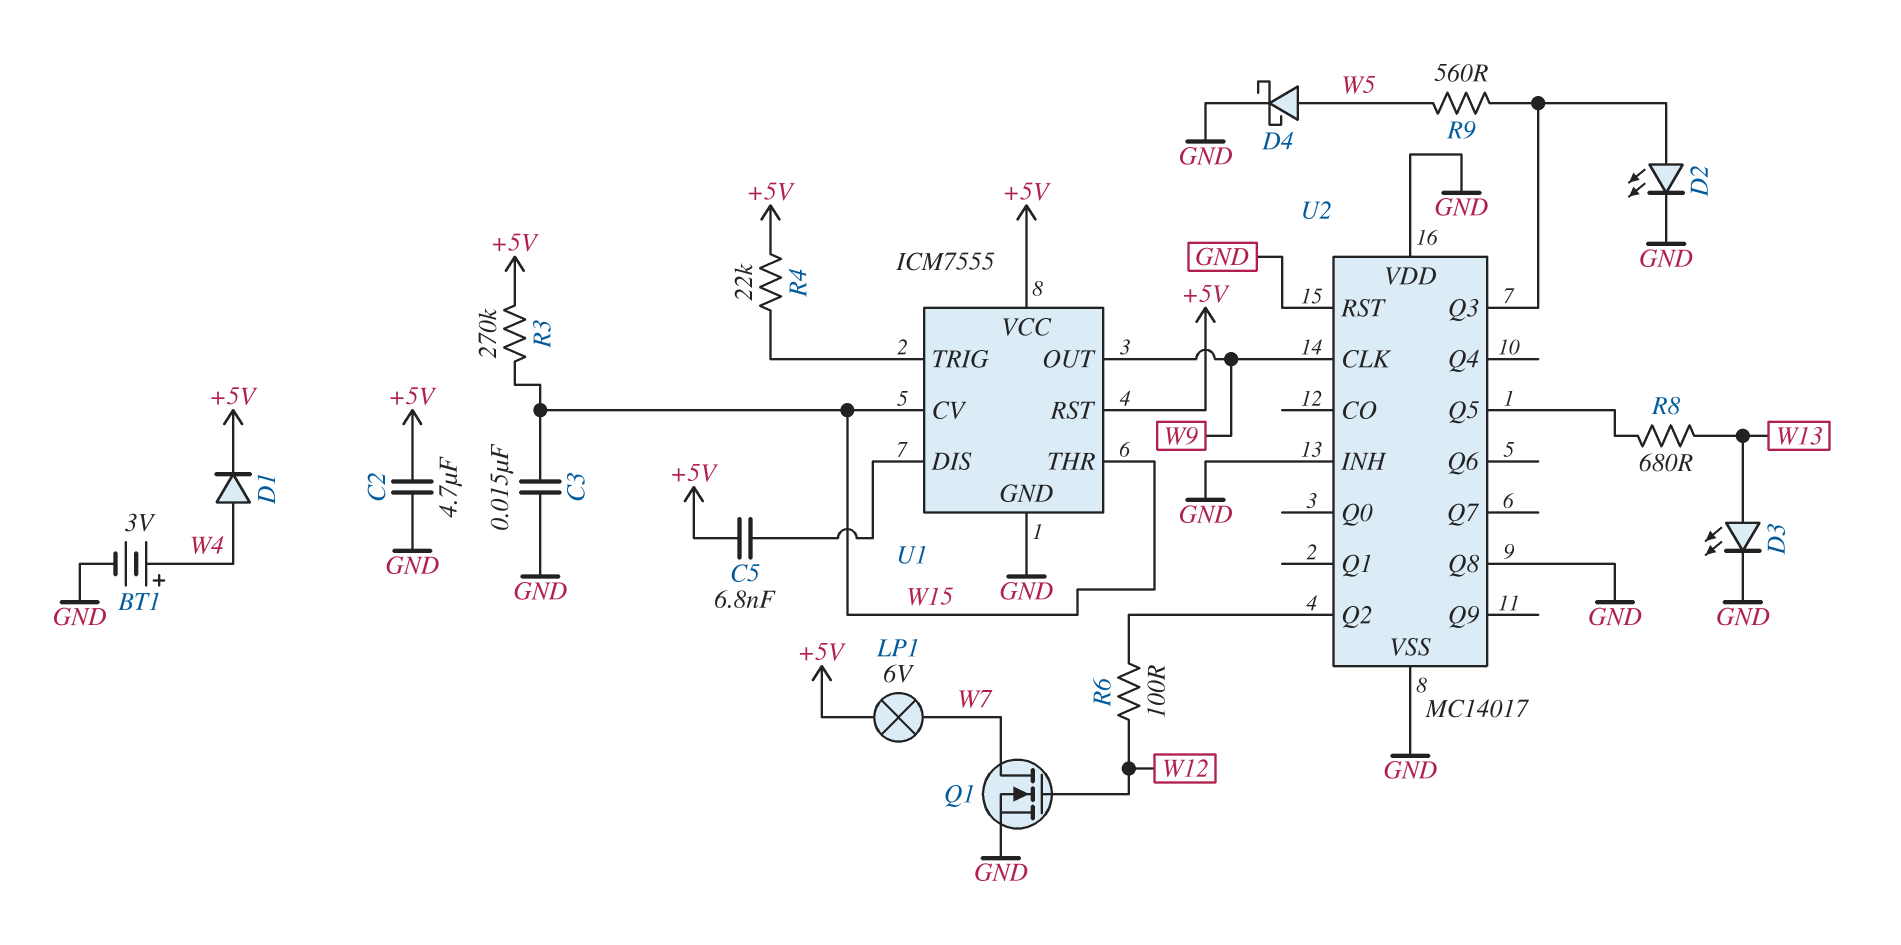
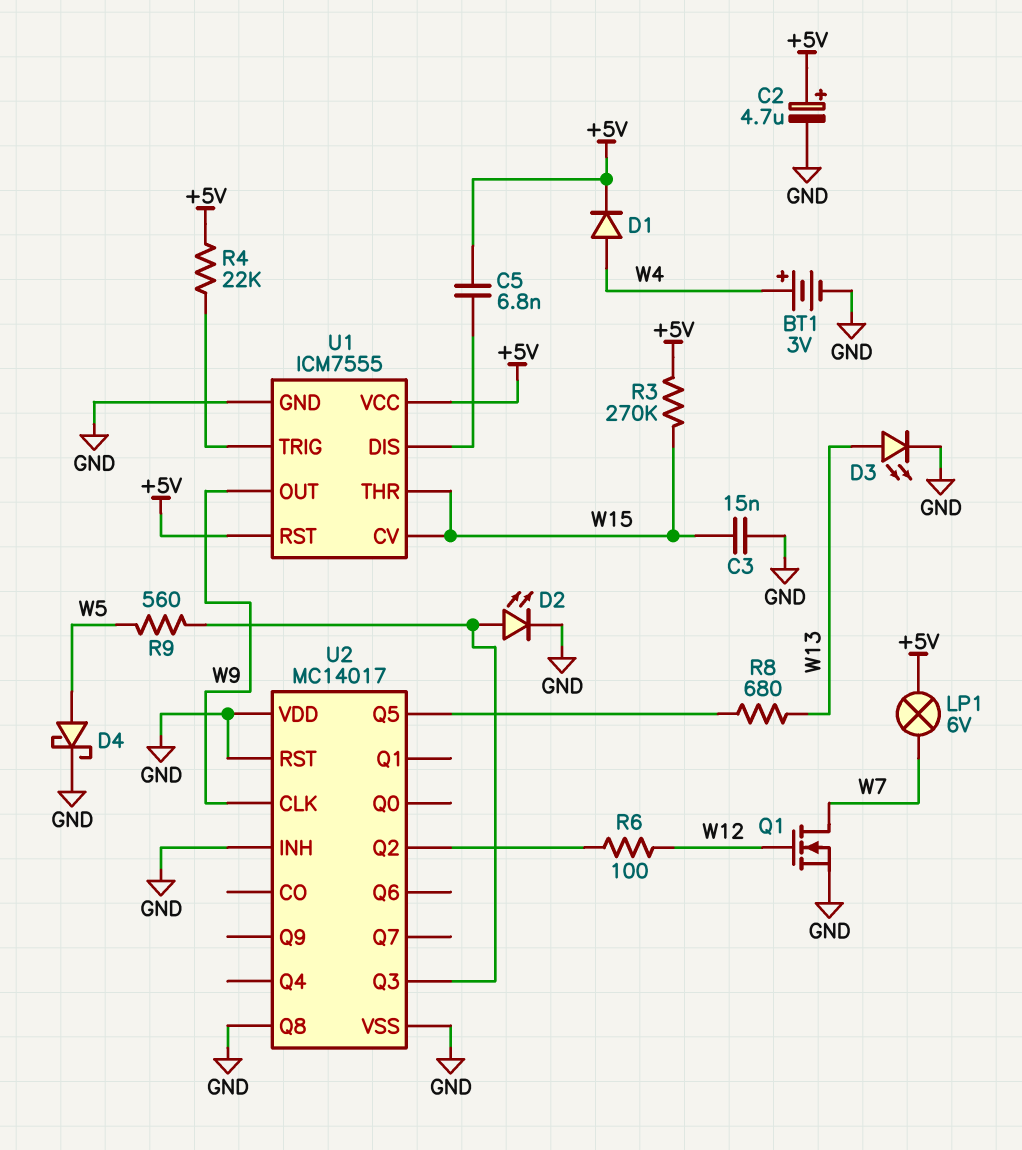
C2: 4.7uF (+5V, GND) -> 4.7uF (plus +5V, minus GND)

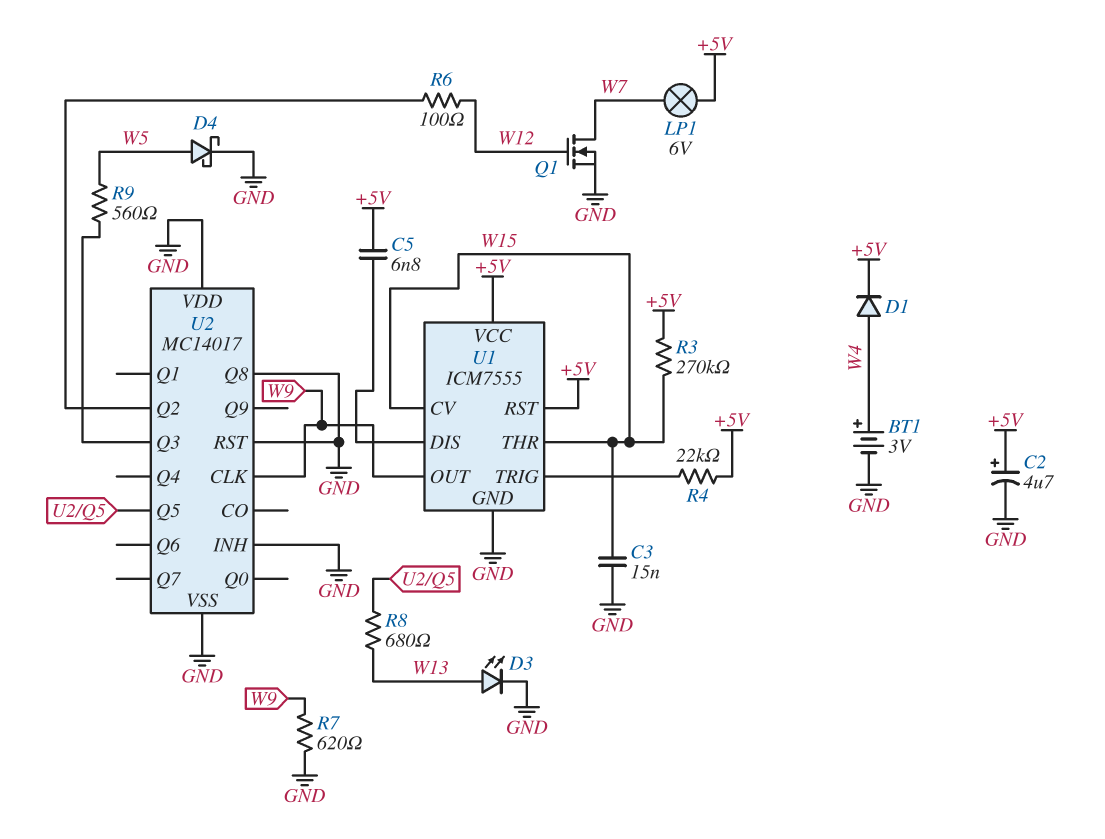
D2: LED (A U2/Q3, K GND) -> none
R7: none -> 620 (GND, W9)

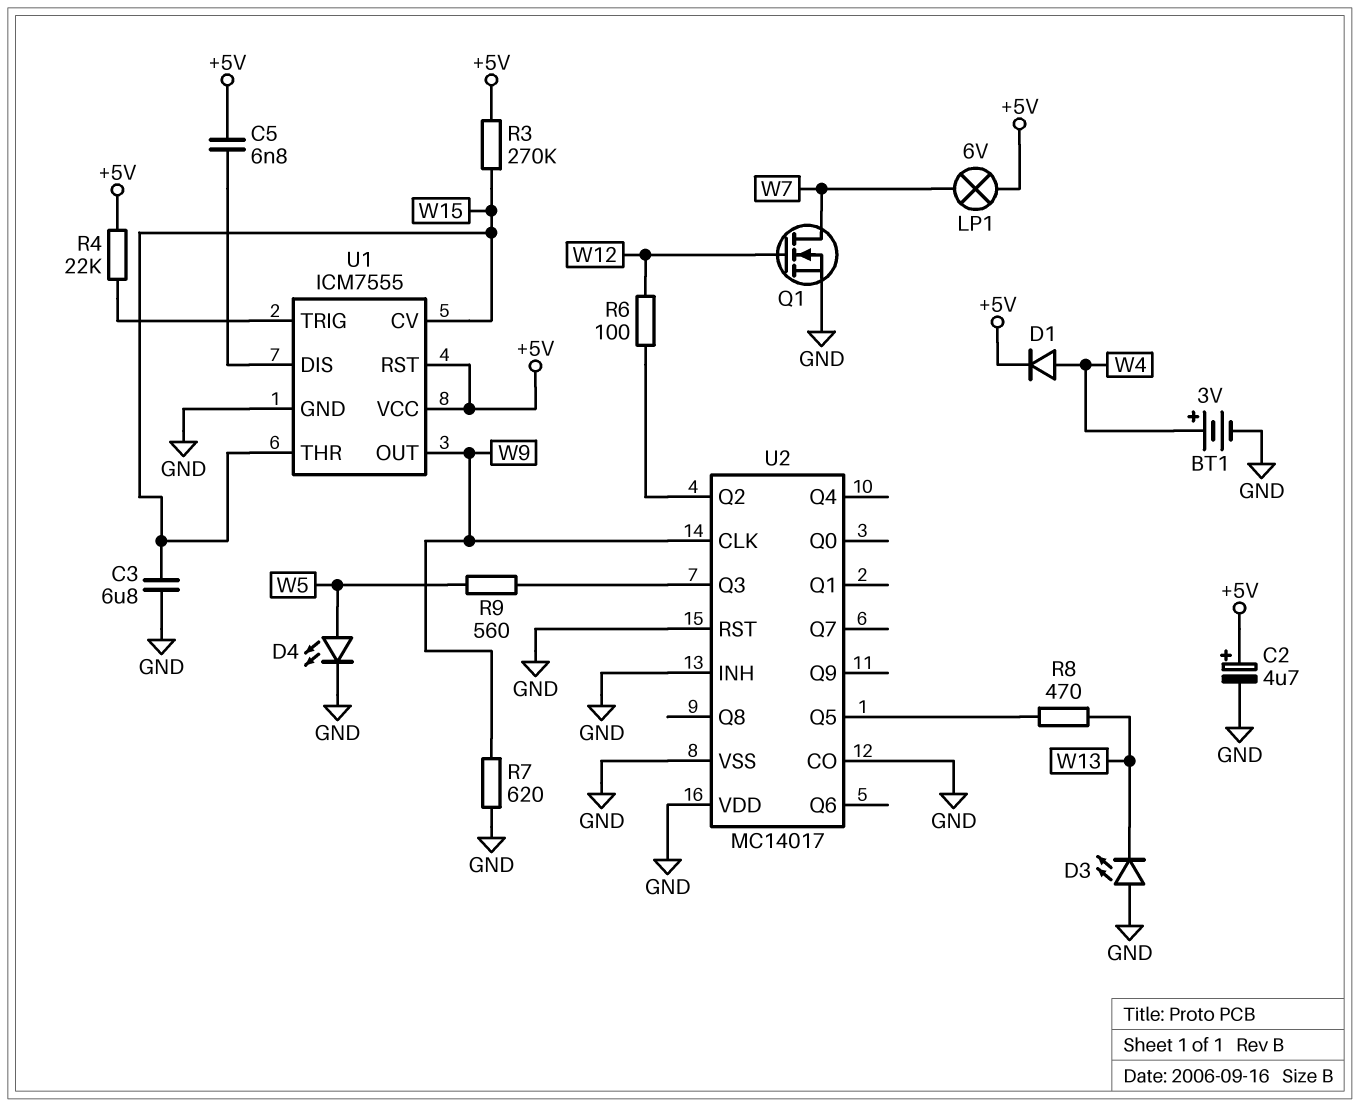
C3: 15nF (GND, W15) -> 6.8uF (GND, W15)
D3: LED (A W13, K GND) -> LED (A GND, K W13)
D4: schottky (A W5, K GND) -> LED (A W5, K GND)
R8: 680 (U2/Q5, W13) -> 470 (U2/Q5, W13)
U2 pin CO: none -> GND
U2 pin Q8: GND -> none

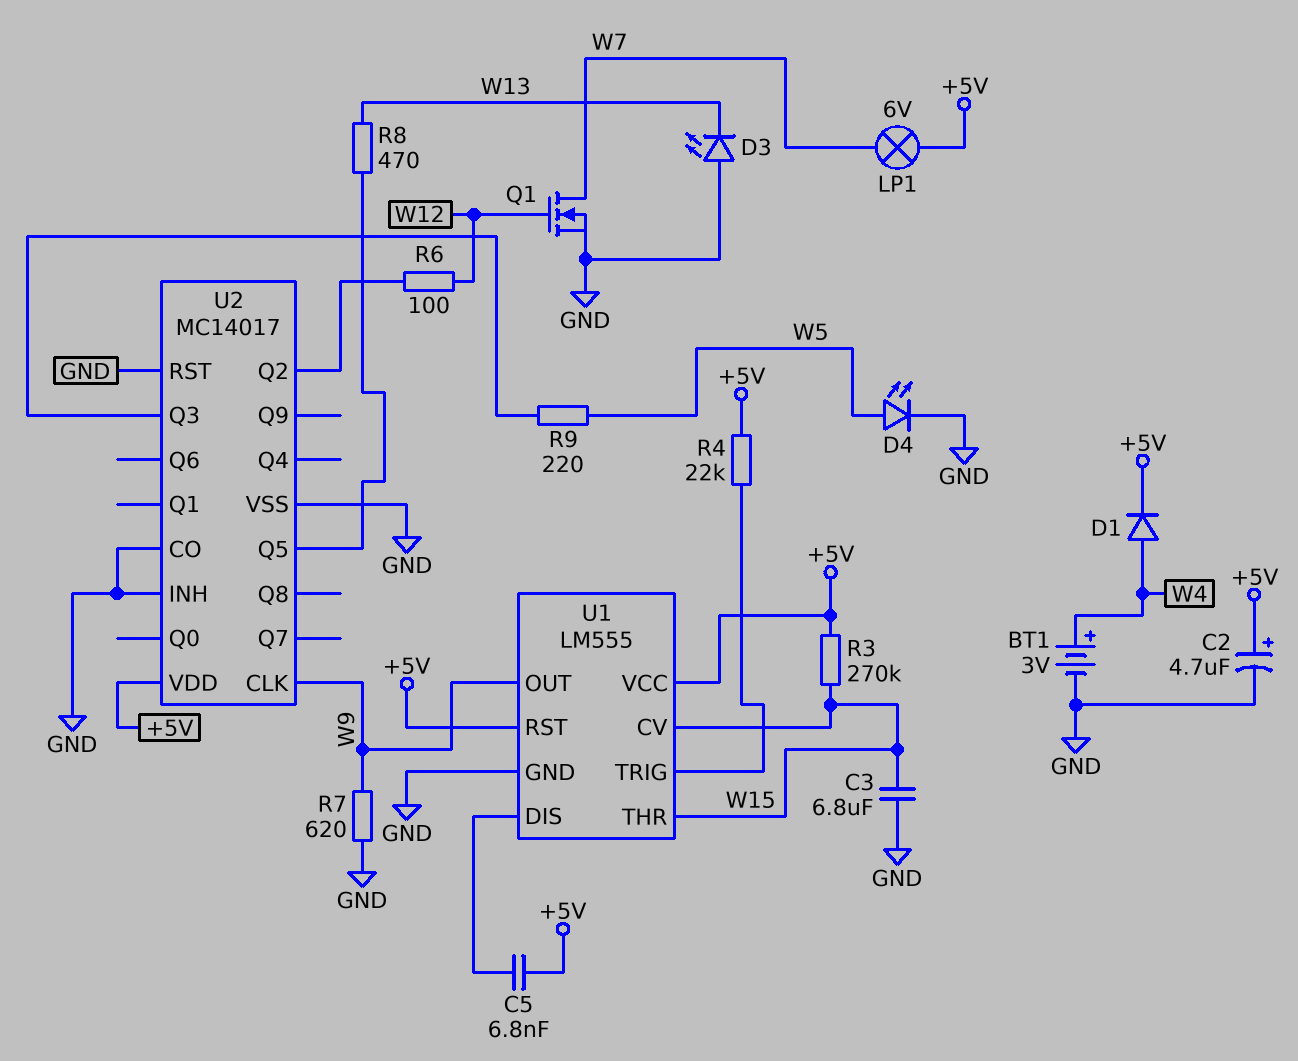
R9: 560 (U2/Q3, W5) -> 220 (U2/Q3, W5)
U1: ICM7555 -> LM555
U2 pin VDD: GND -> +5V

